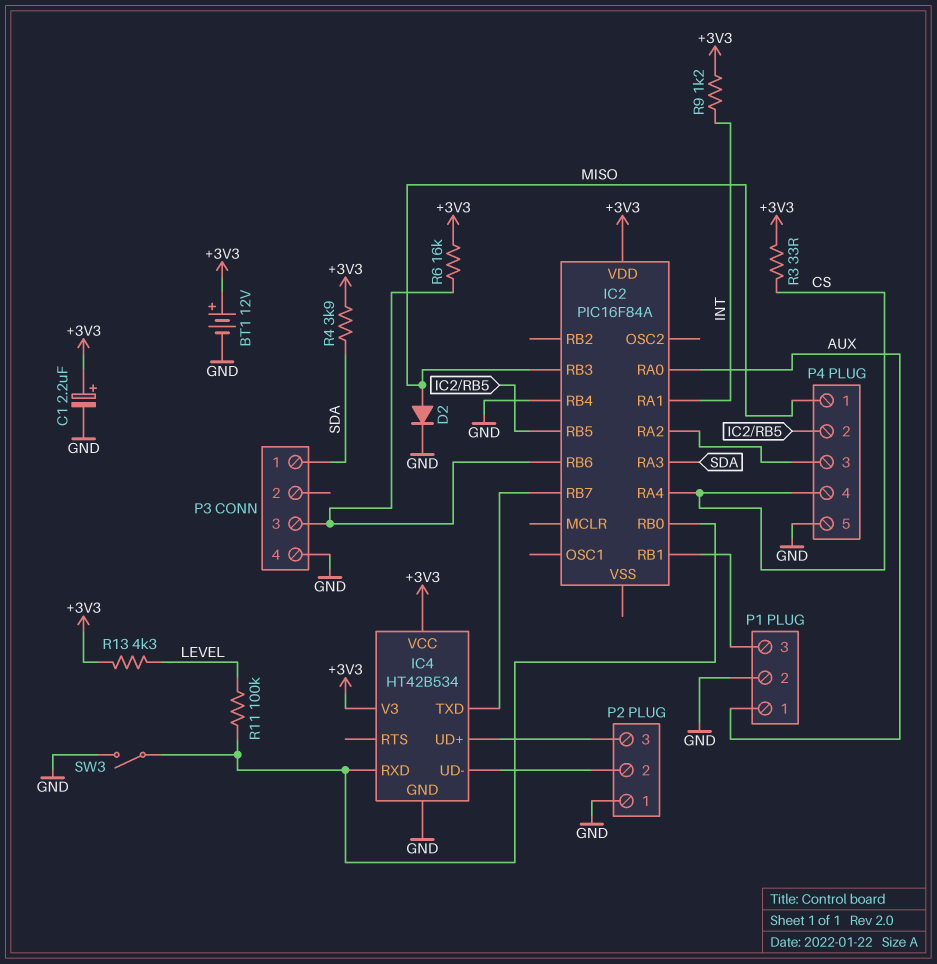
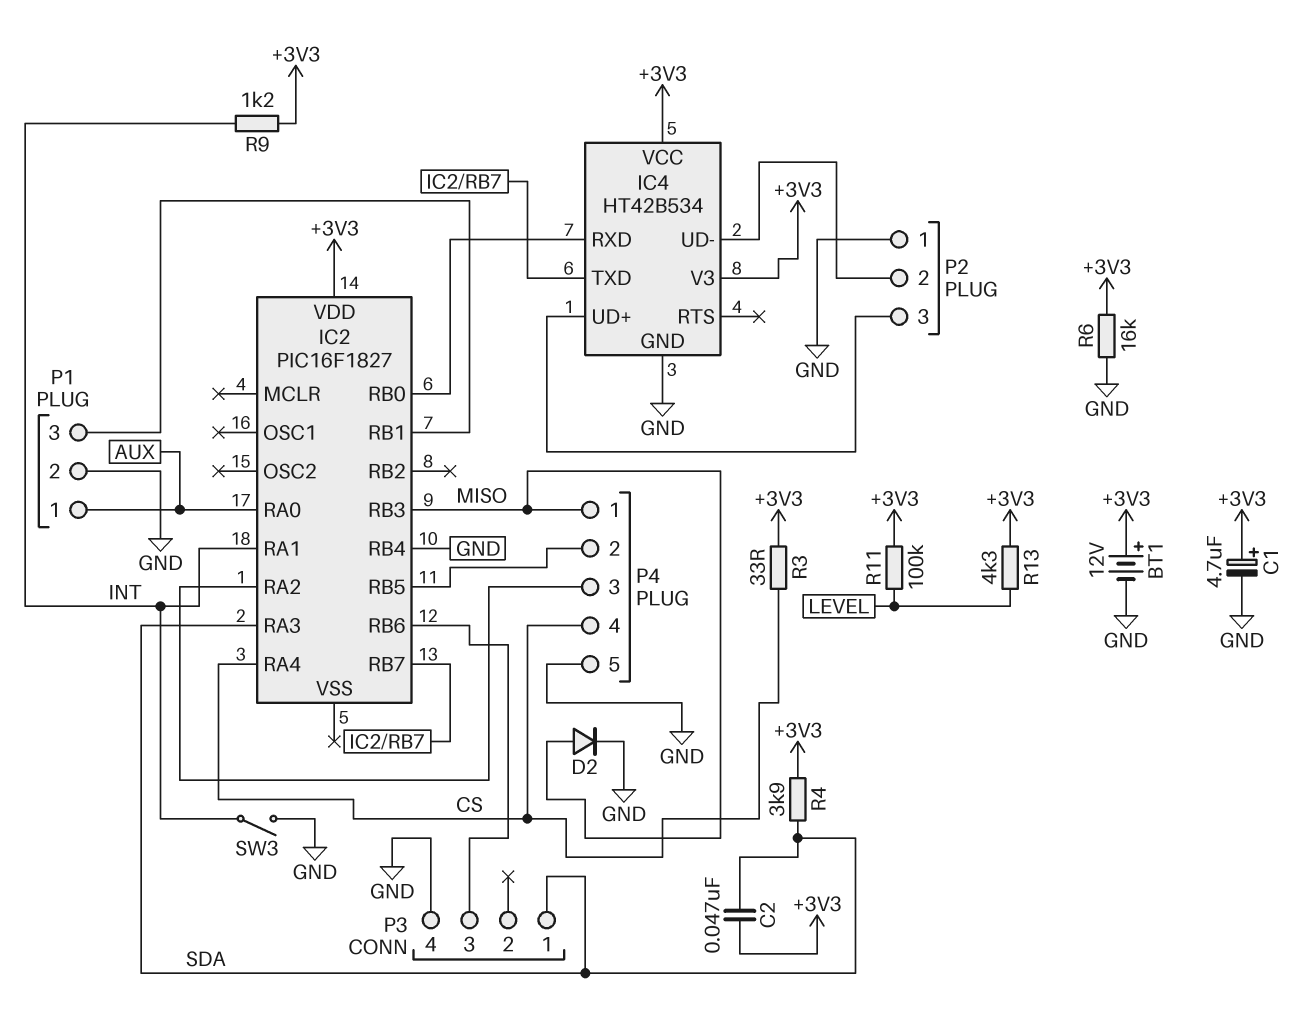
C1: 2.2uF (plus +3V3, minus GND) -> 4.7uF (plus +3V3, minus GND)
C2: none -> 47nF (+3V3, SDA)
IC2: PIC16F84A -> PIC16F1827
R6: 16k (+3V3, IC2/RB6) -> 16k (+3V3, GND)
R11: 100k (IC2/RB0, LEVEL) -> 100k (+3V3, LEVEL)
SW3: switch (GND, IC2/RB0) -> switch (GND, INT)

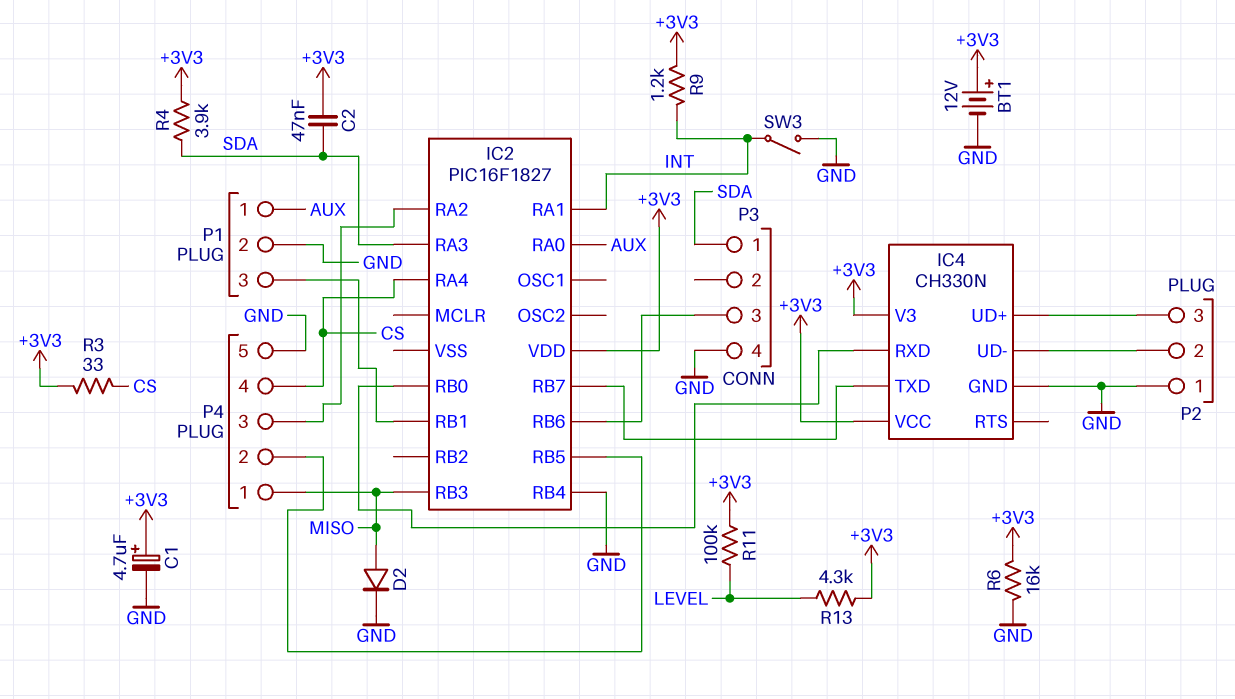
IC4: HT42B534 -> CH330N

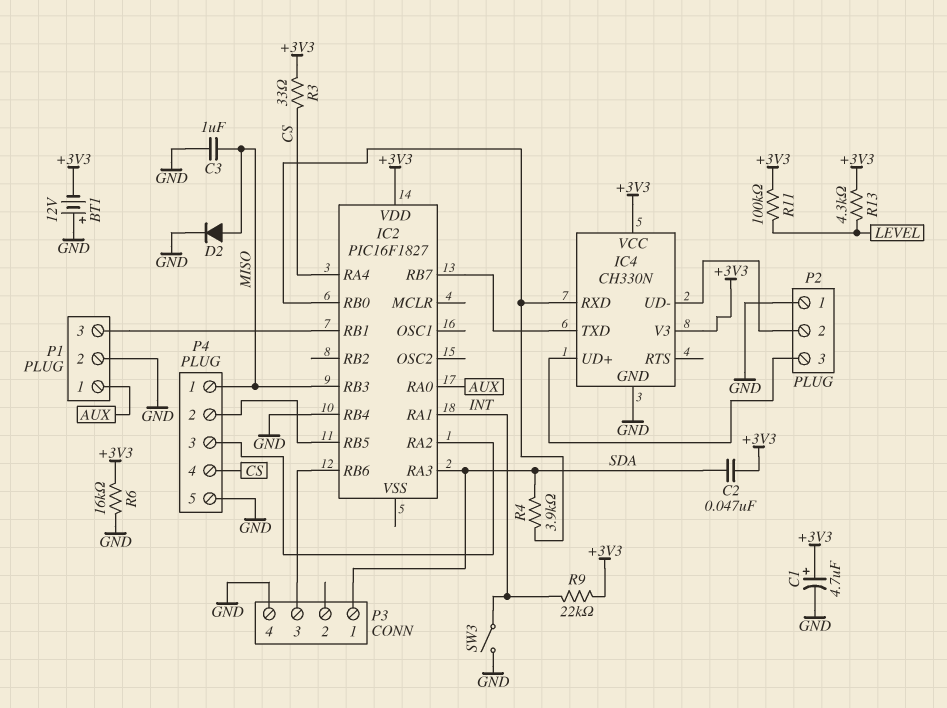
BT1: 12V (plus +3V3, minus GND) -> 12V (plus GND, minus +3V3)
C3: none -> 1uF (GND, MISO)
R4: 3.9k (+3V3, SDA) -> 3.9k (IC2/RB0, SDA)
R9: 1.2k (+3V3, INT) -> 22k (+3V3, INT)

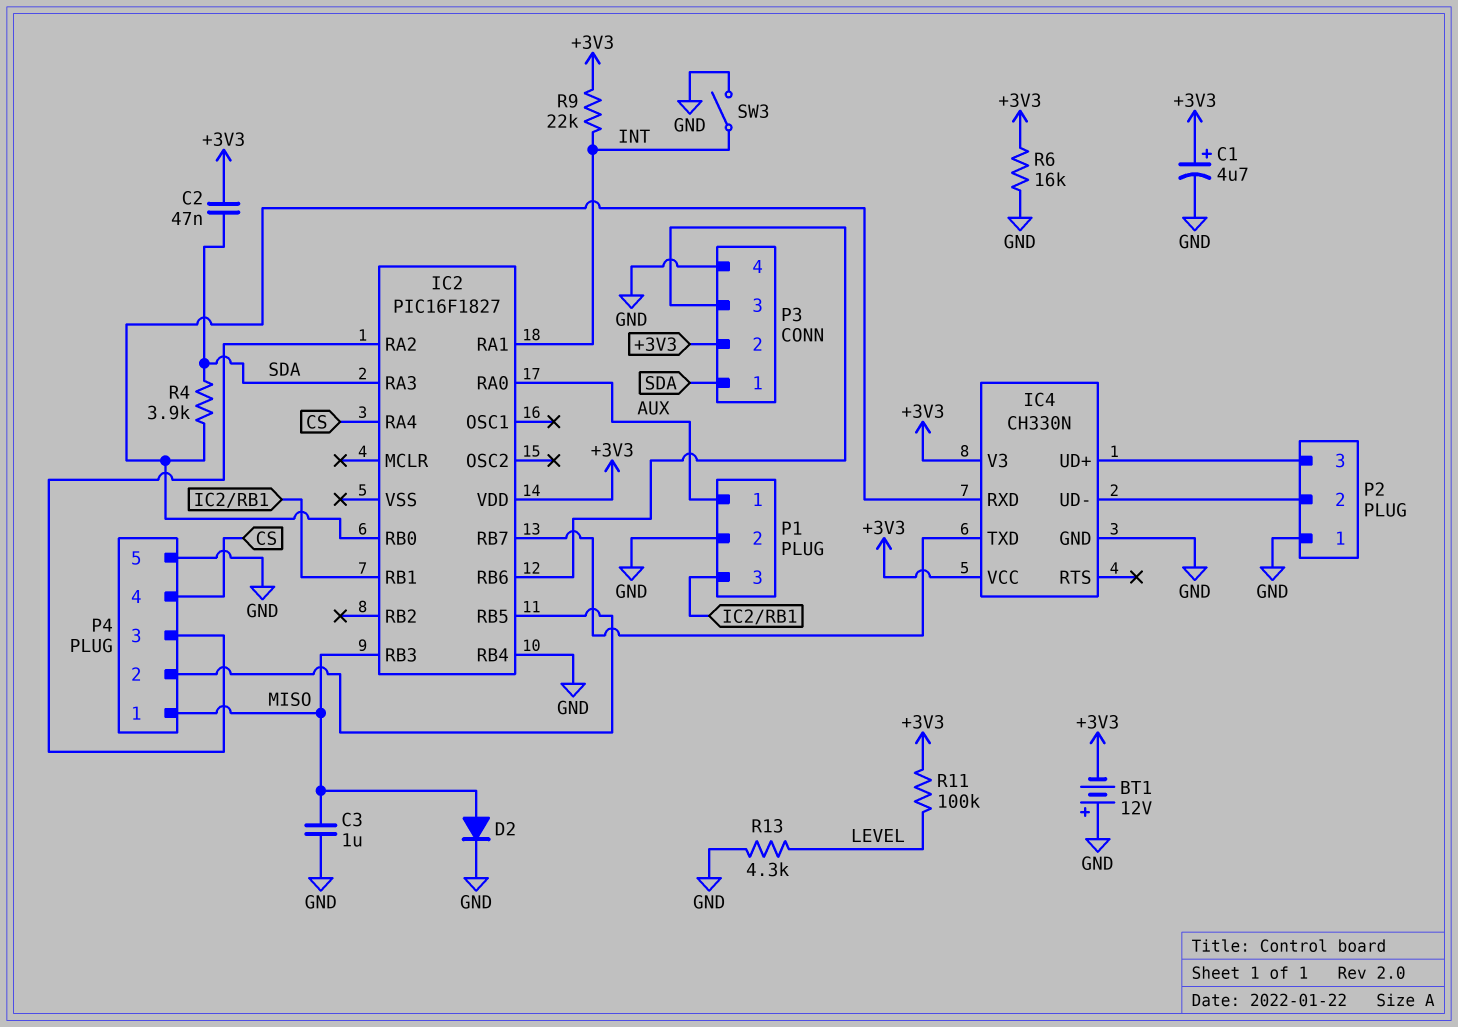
P3 pin 2: none -> +3V3
R3: 33 (+3V3, CS) -> none
R13: 4.3k (+3V3, LEVEL) -> 4.3k (GND, LEVEL)

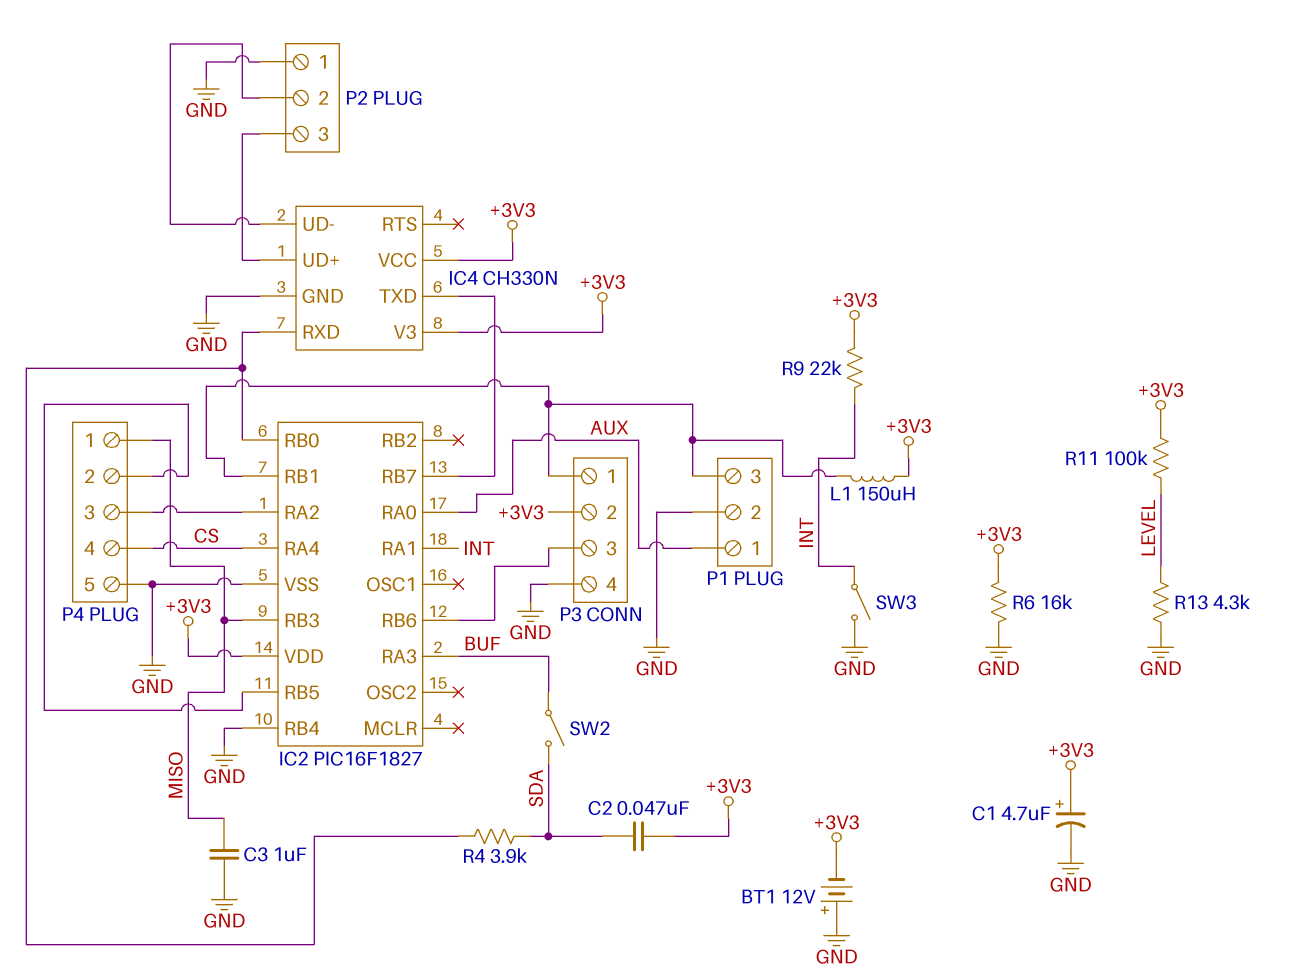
D2: diode (A MISO, K GND) -> none
IC2 pin RA3: SDA -> BUF
IC2 pin VSS: none -> GND
L1: none -> 150uH (+3V3, IC2/RB1)
P3 pin 1: SDA -> IC2/RB1
SW2: none -> switch (BUF, SDA)

